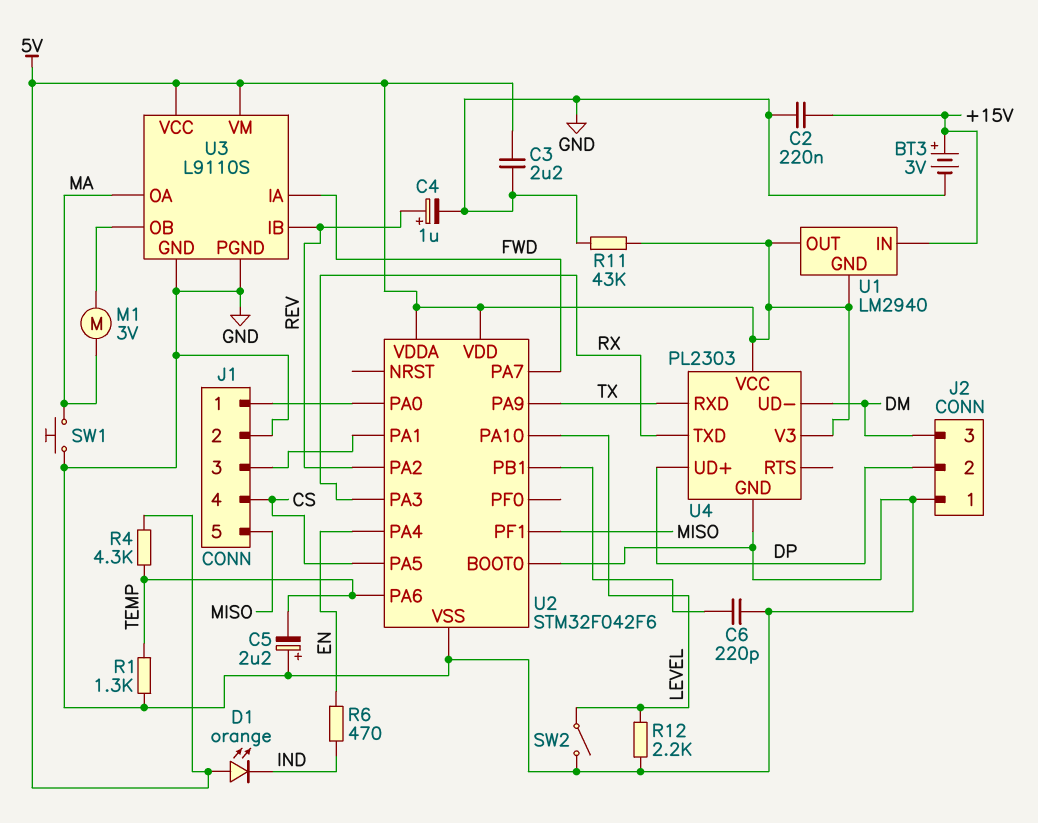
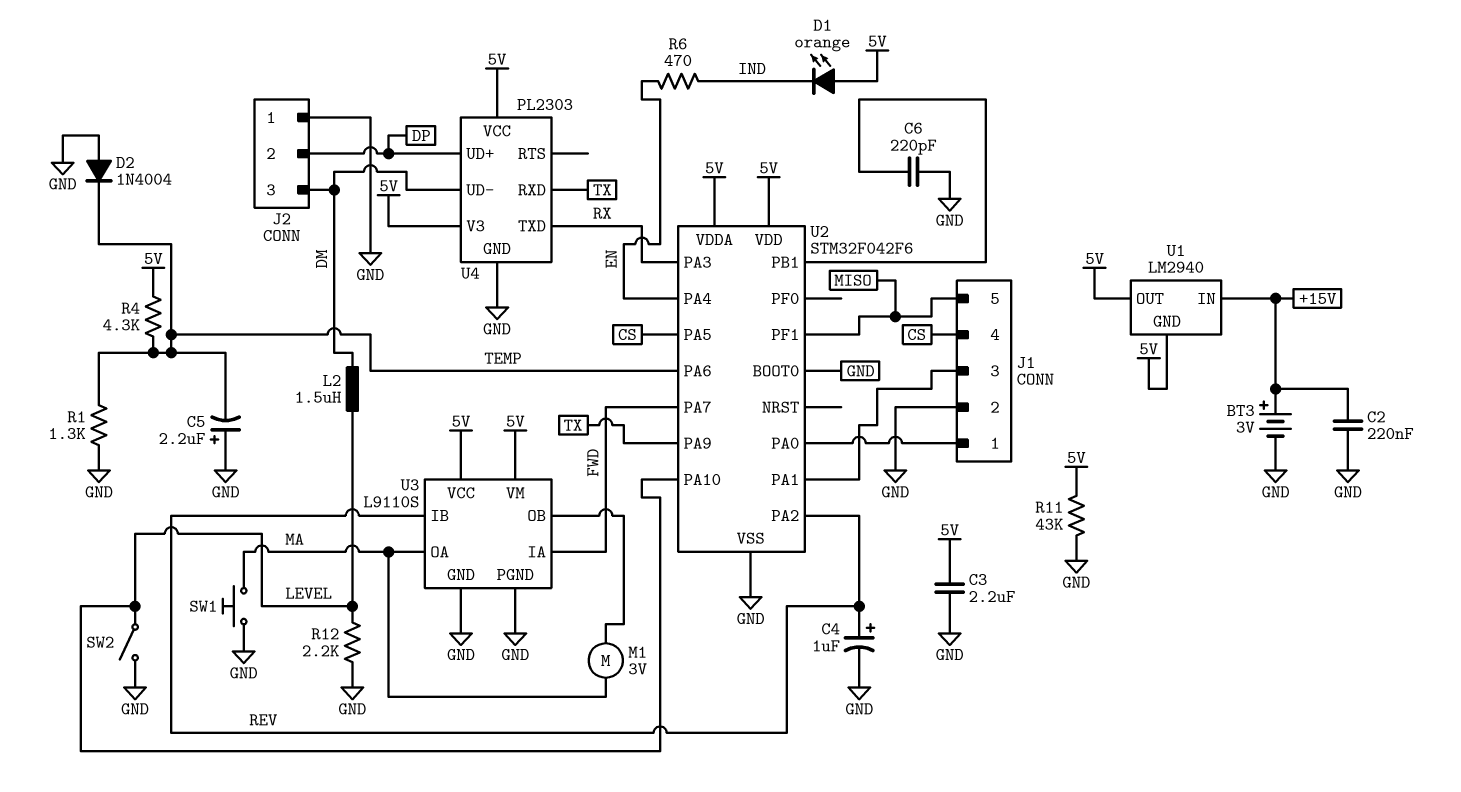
D2: none -> diode 1N4004 (A GND, K TEMP)
L2: none -> 1.5uH (DM, LEVEL)

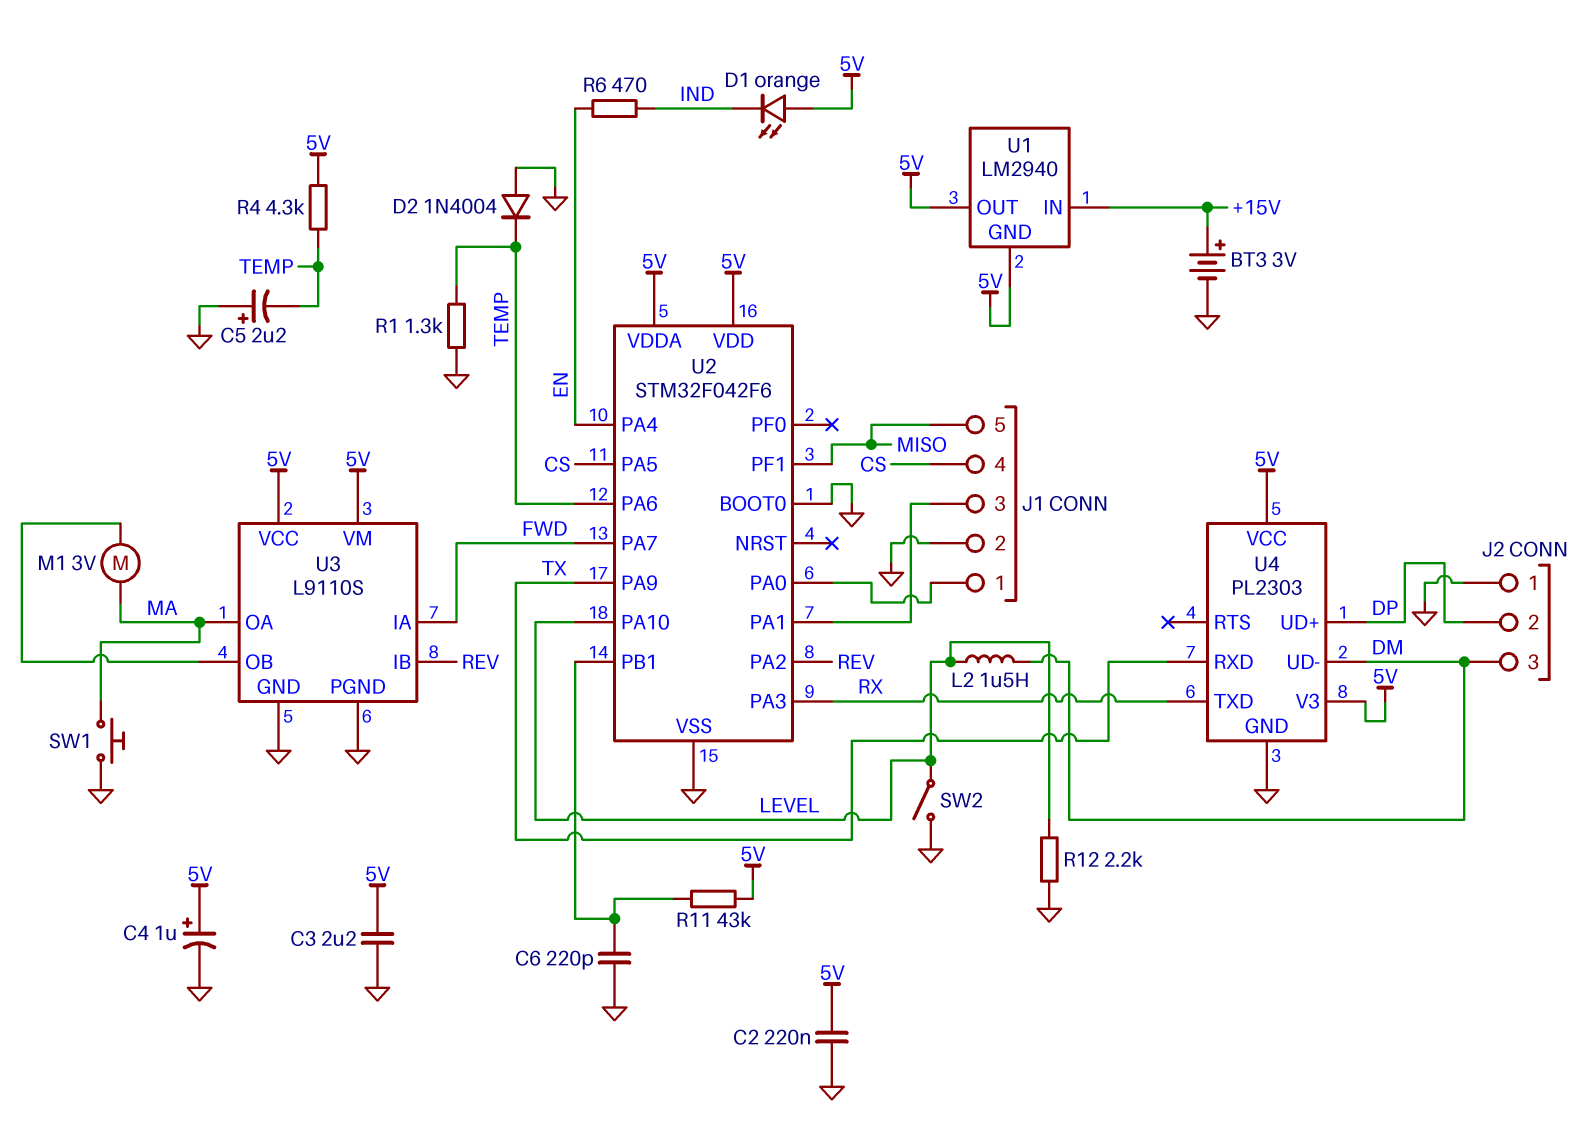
C2: 220nF (+15V, GND) -> 220nF (5V, GND)
C4: 1uF (plus REV, minus GND) -> 1uF (plus 5V, minus GND)
R11: 43k (5V, GND) -> 43k (5V, U2/PB1)

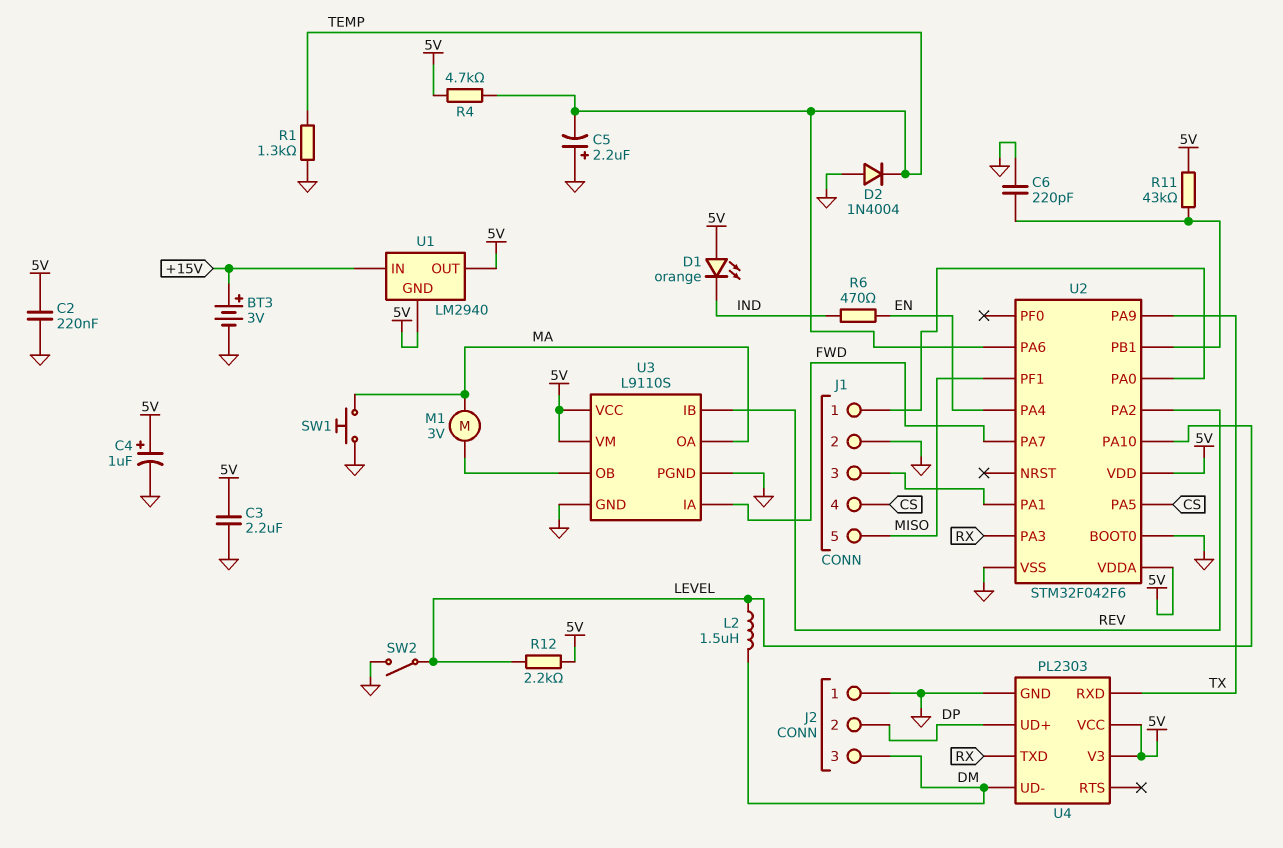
R4: 4.3k (5V, TEMP) -> 4.7k (5V, TEMP)
R12: 2.2k (GND, LEVEL) -> 2.2k (5V, LEVEL)

